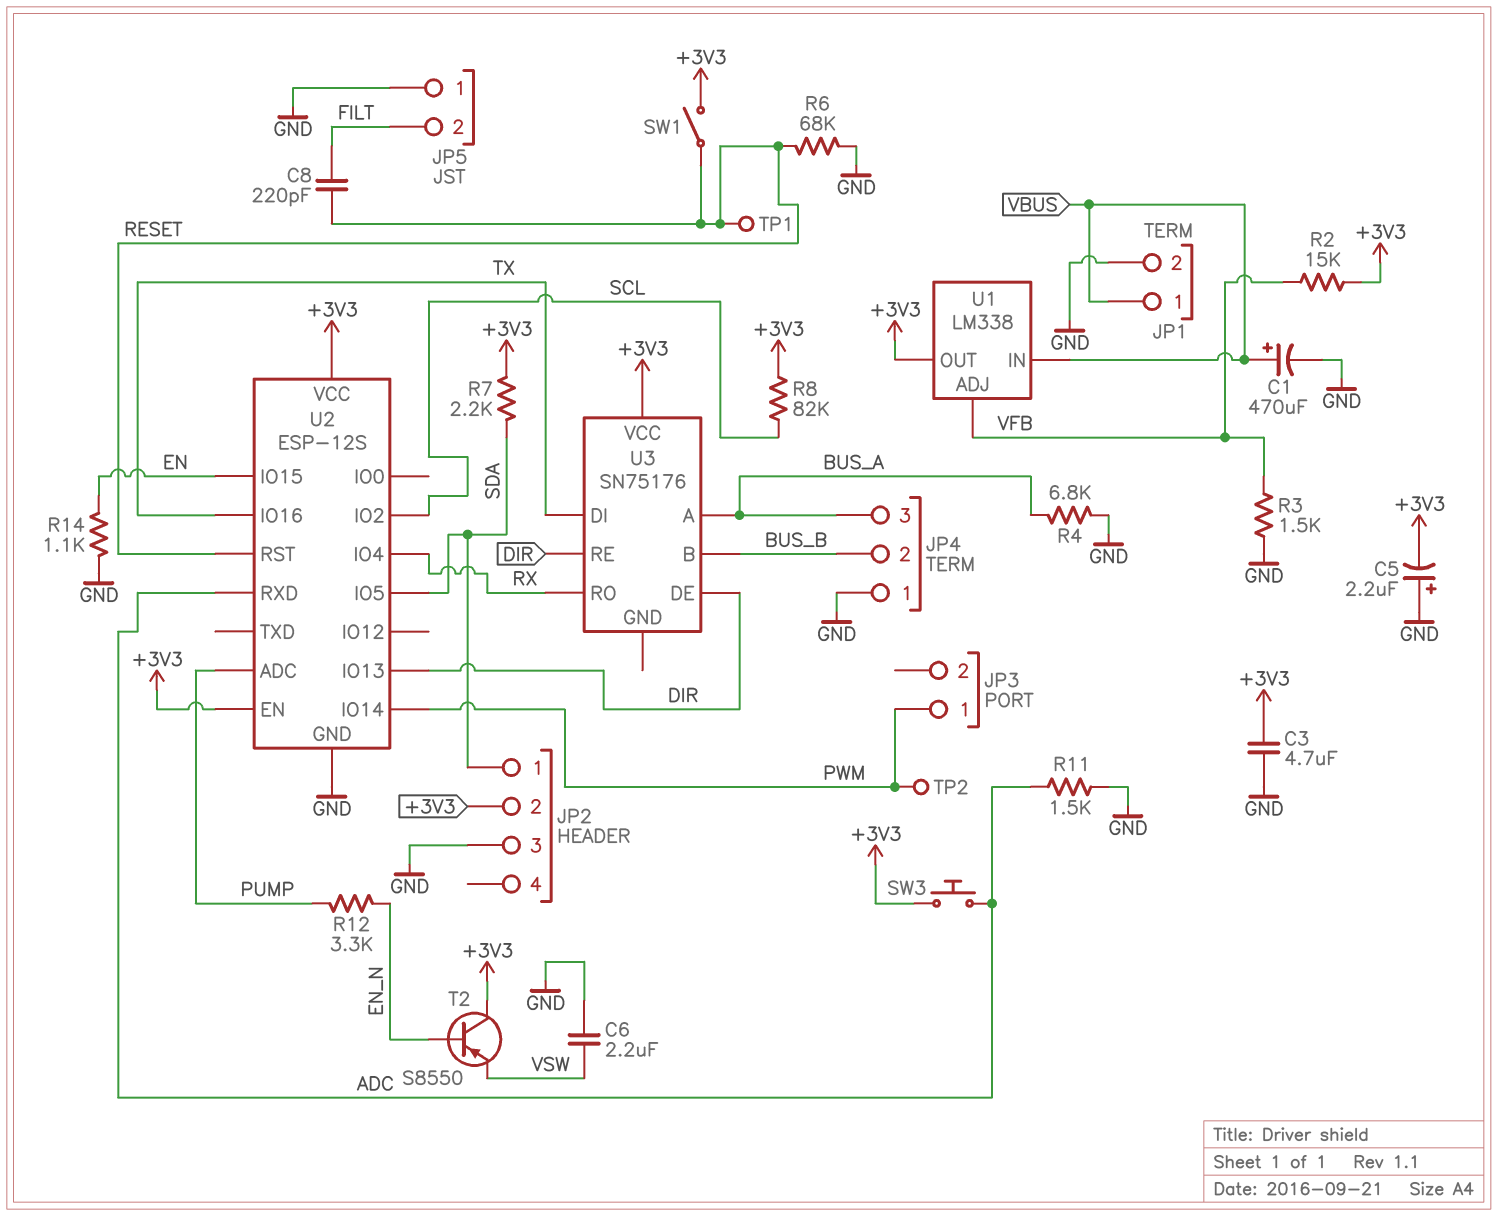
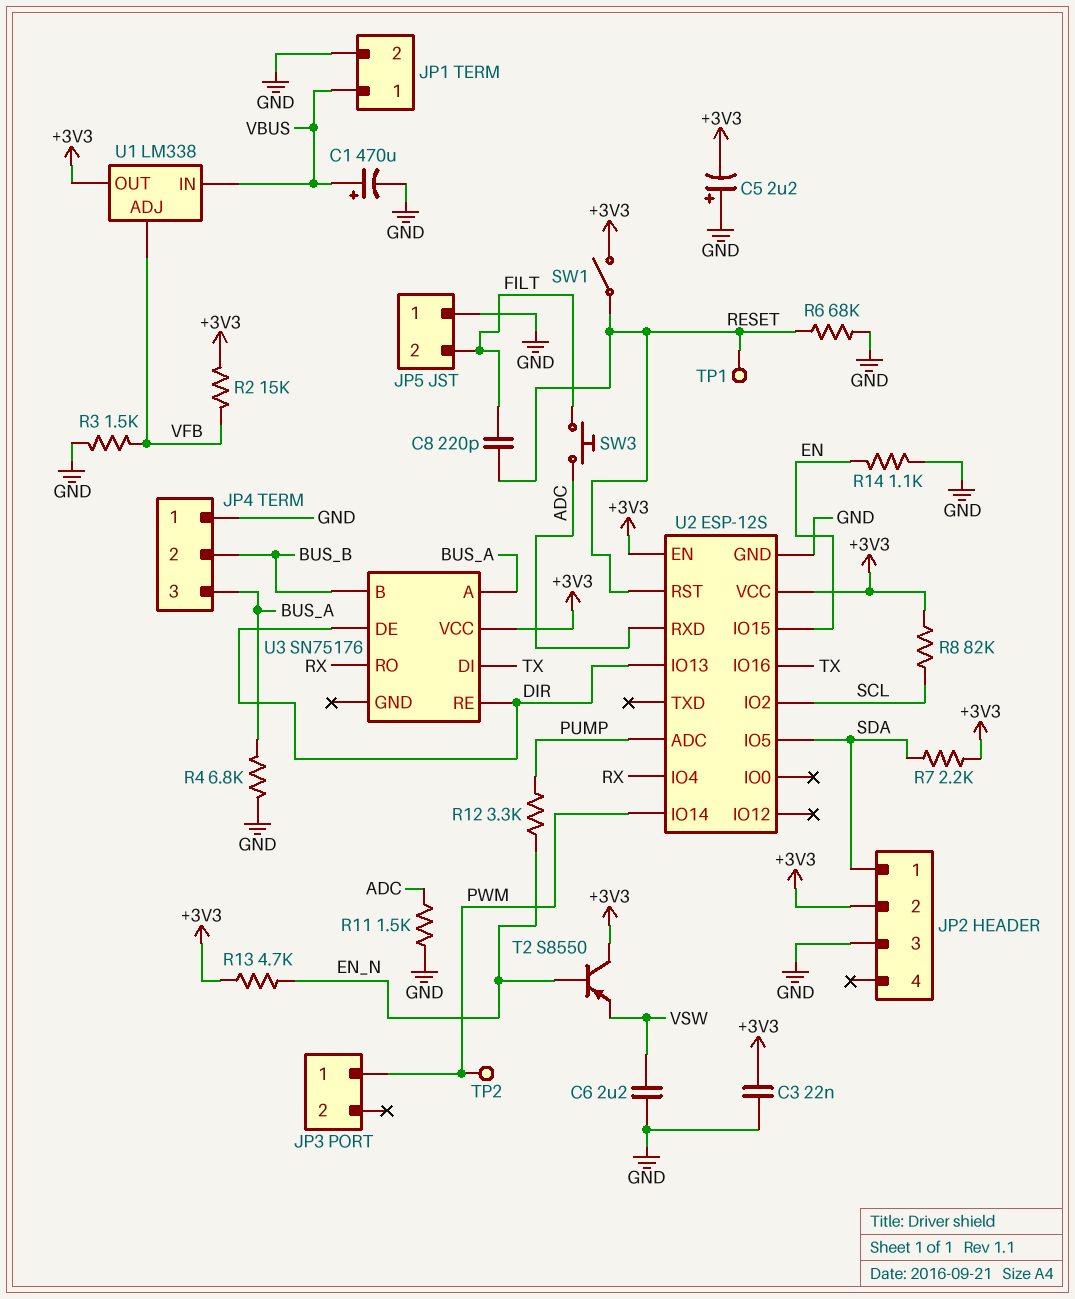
C3: 4.7uF (+3V3, GND) -> 22nF (+3V3, GND)
R13: none -> 4.7k (+3V3, EN_N)
SW3: button (+3V3, ADC) -> button (ADC, FILT)

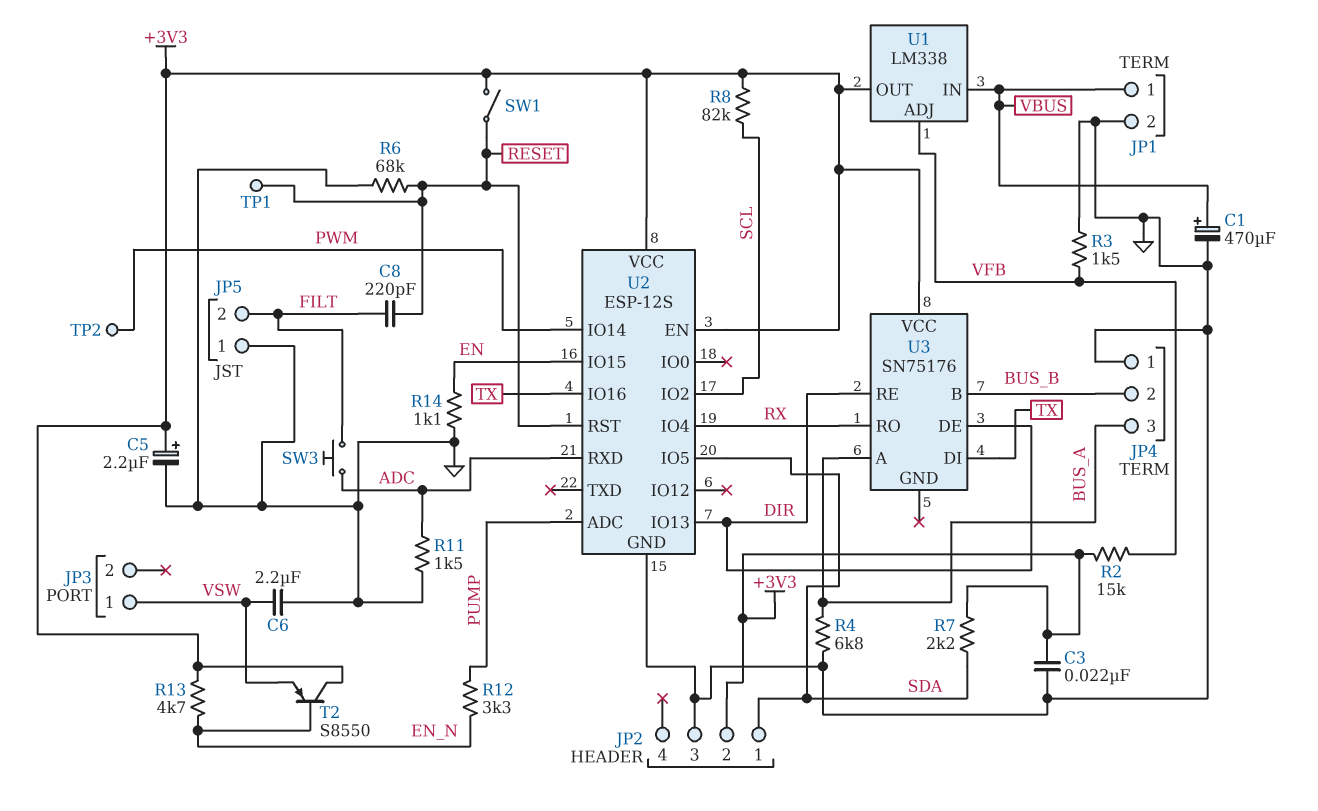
C5: 2.2uF (plus GND, minus +3V3) -> 2.2uF (plus +3V3, minus GND)
JP3 pin 1: PWM -> VSW

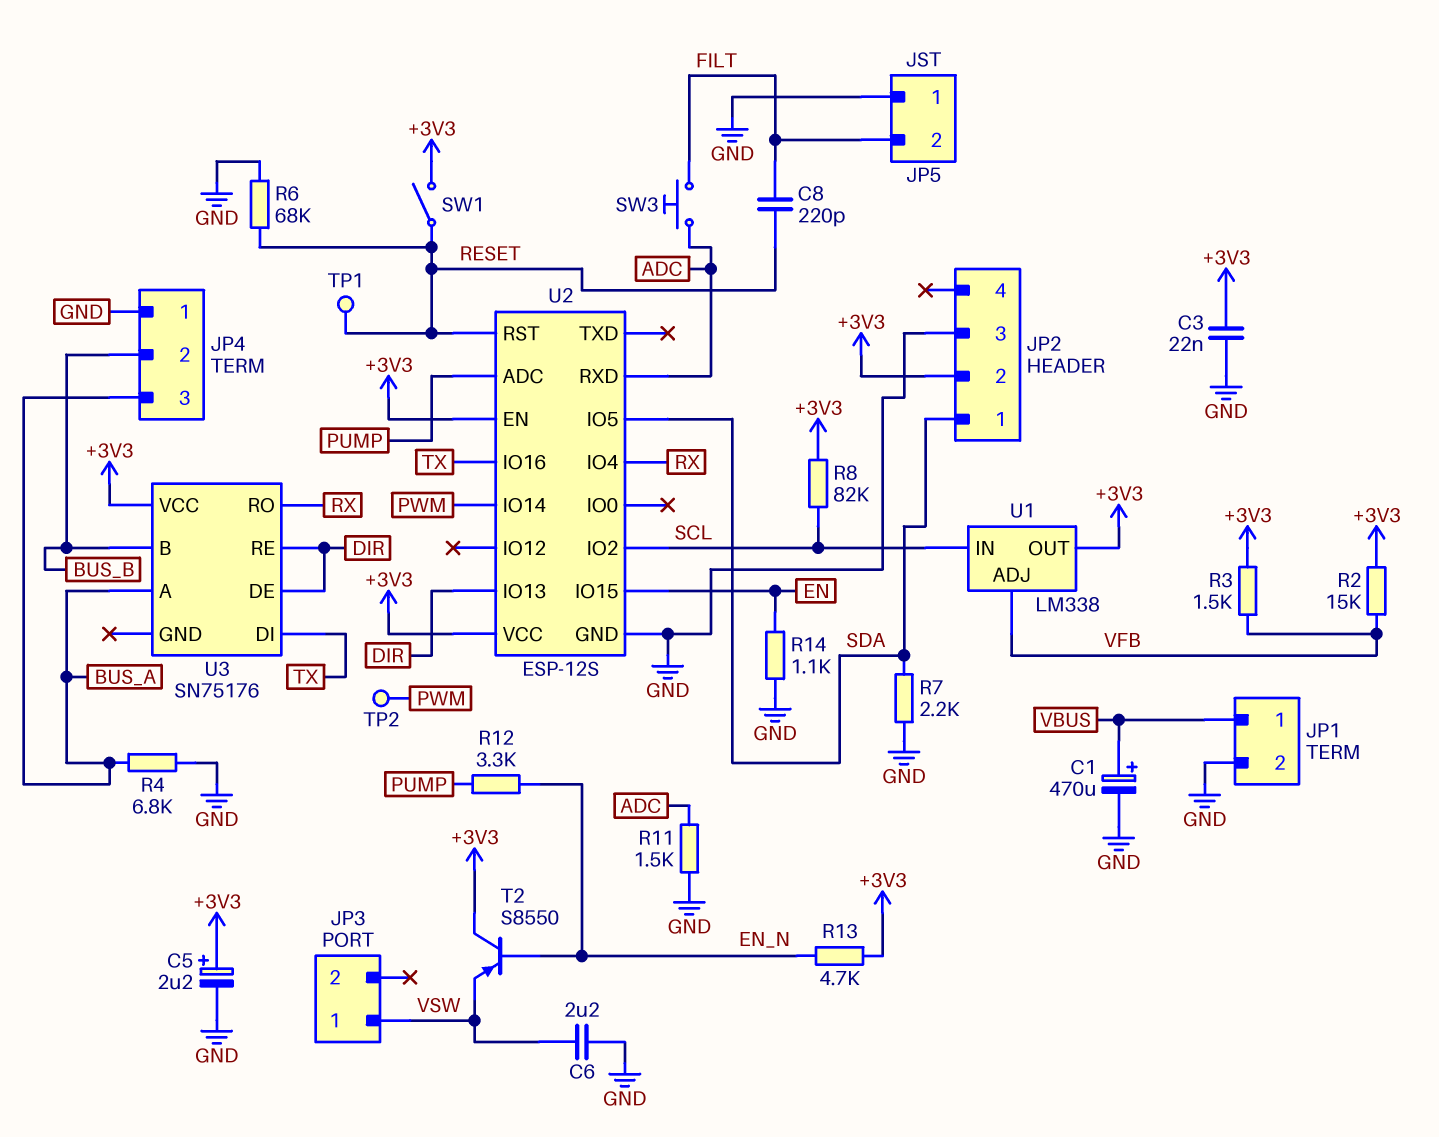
R3: 1.5k (GND, VFB) -> 1.5k (+3V3, VFB)
R7: 2.2k (+3V3, SDA) -> 2.2k (GND, SDA)
U1 pin IN: VBUS -> SCL

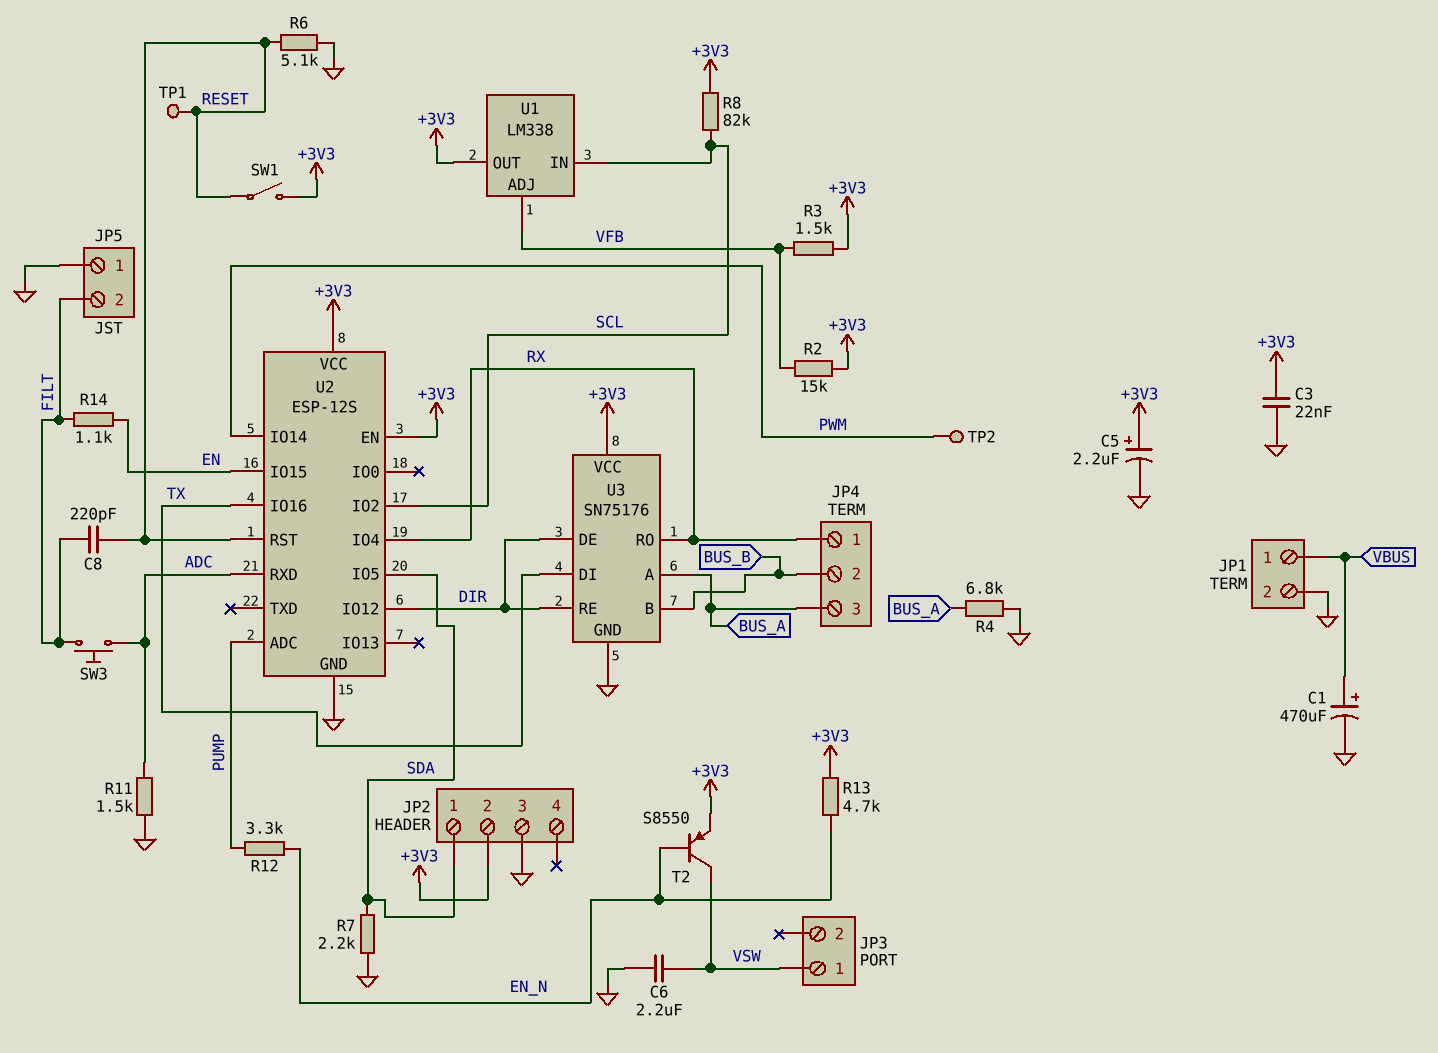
JP4 pin 1: GND -> RX
R6: 68k (GND, RESET) -> 5.1k (GND, RESET)
R14: 1.1k (EN, GND) -> 1.1k (EN, FILT)
T2: PNP S8550 (B EN_N, C +3V3, E VSW) -> PNP S8550 (B EN_N, C VSW, E +3V3)
U2 pin IO12: none -> DIR
U2 pin IO13: DIR -> none
U3 pin GND: none -> GND

